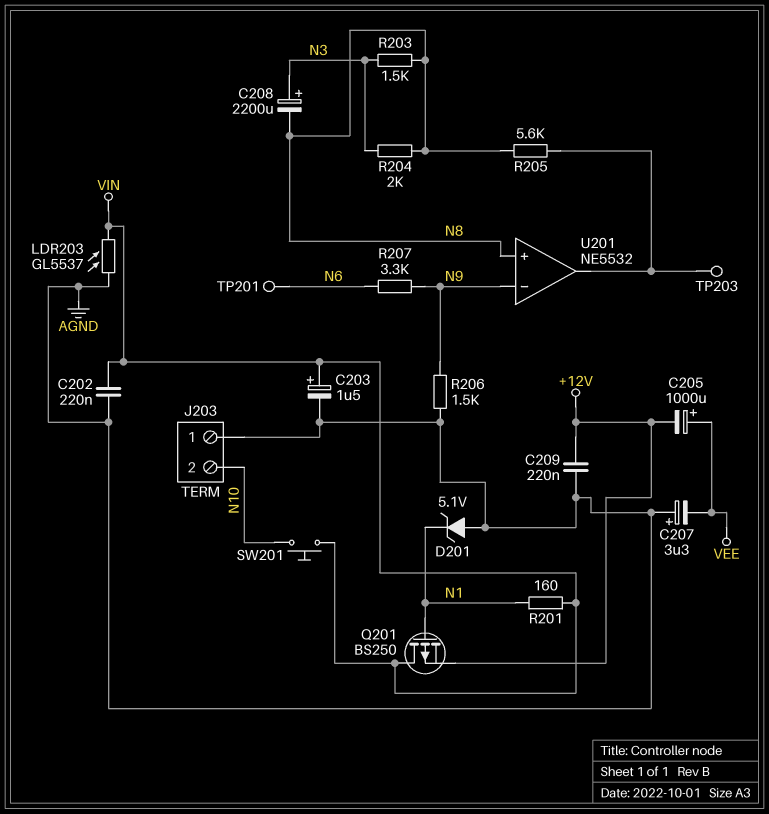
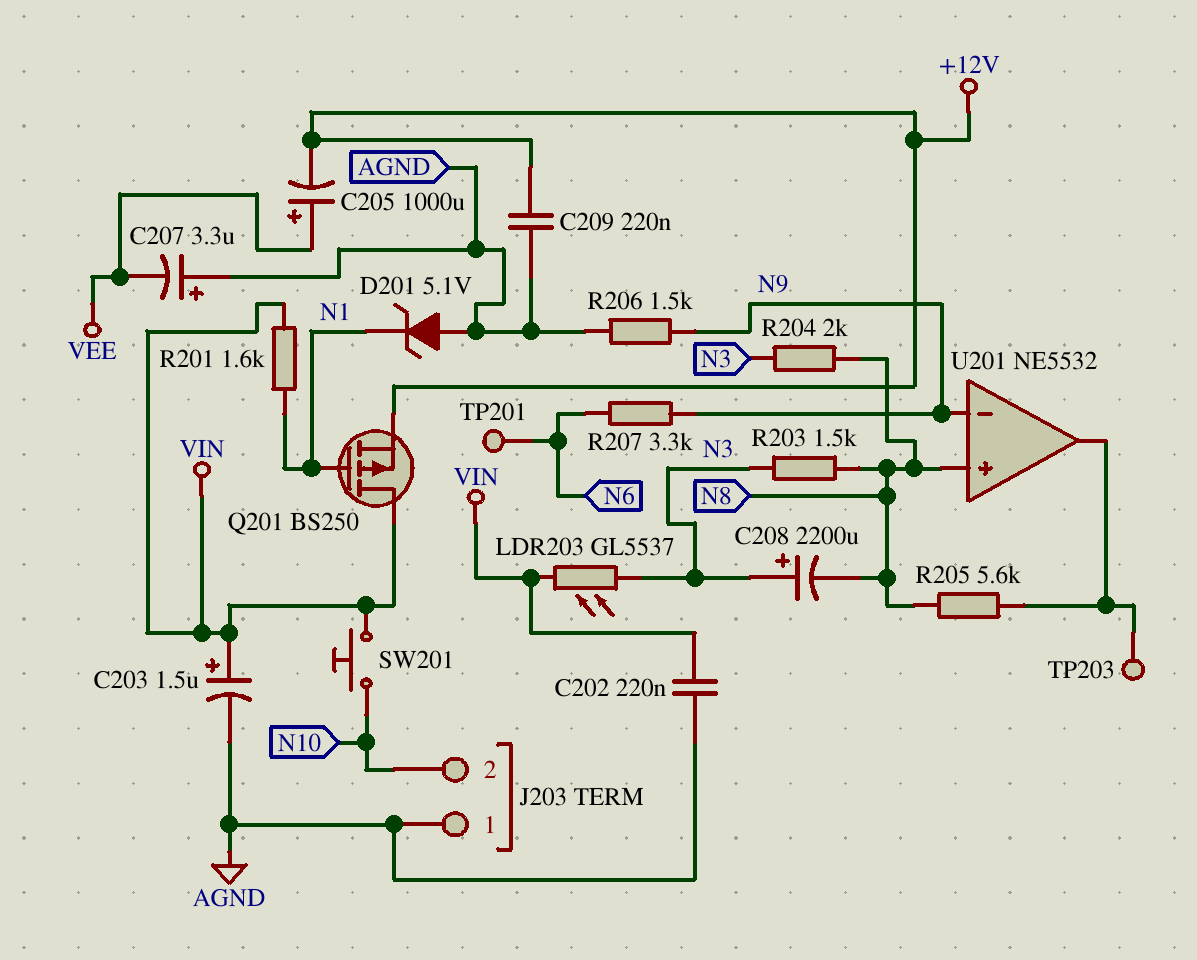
LDR203: GL5537 (AGND, VIN) -> GL5537 (N3, VIN)
R201: 160 (N1, VIN) -> 1.6k (N1, VIN)

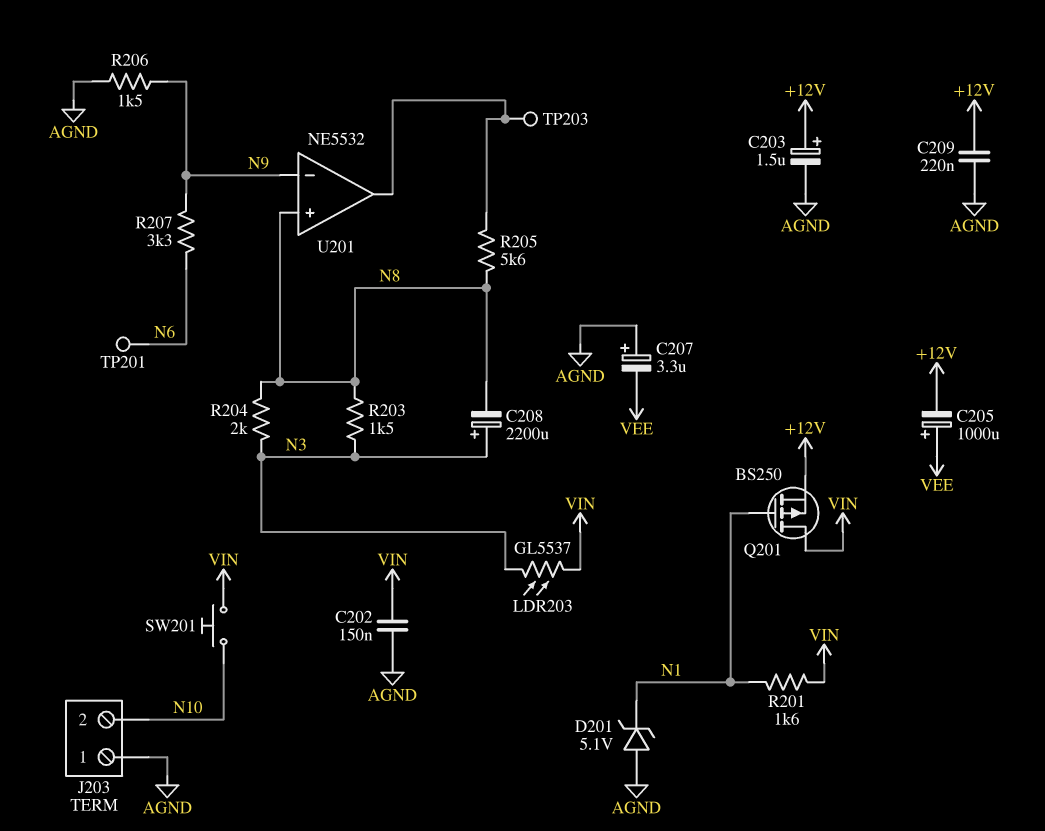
C202: 220nF (AGND, VIN) -> 150nF (AGND, VIN)
C203: 1.5uF (plus VIN, minus AGND) -> 1.5uF (plus +12V, minus AGND)

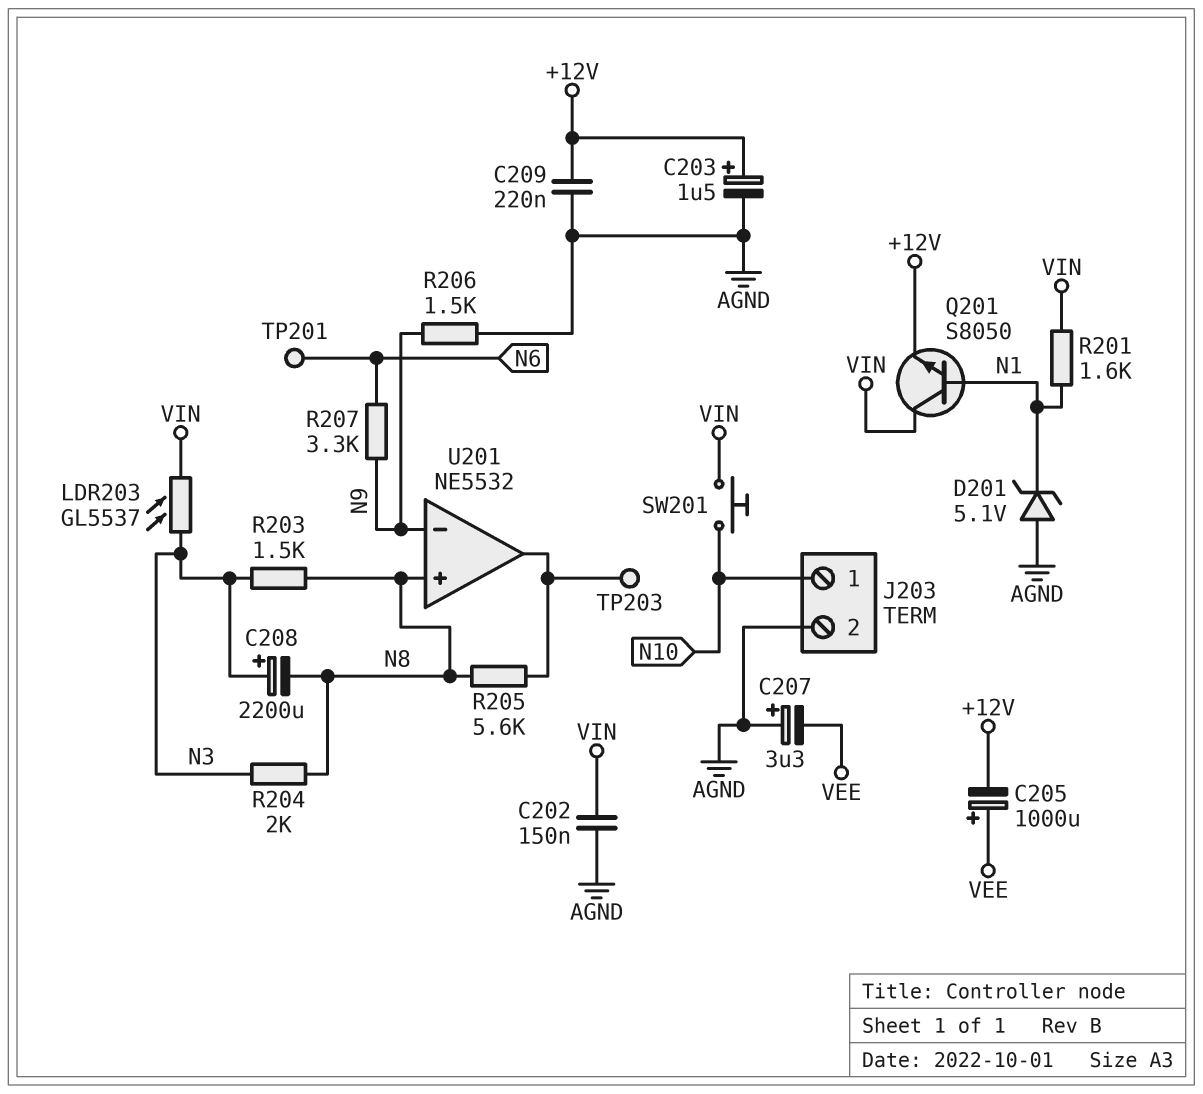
J203 pin 1: AGND -> N10
J203 pin 2: N10 -> AGND
Q201: PMOS BS250 (G N1, D VIN, S +12V) -> NPN S8050 (B N1, C VIN, E +12V)

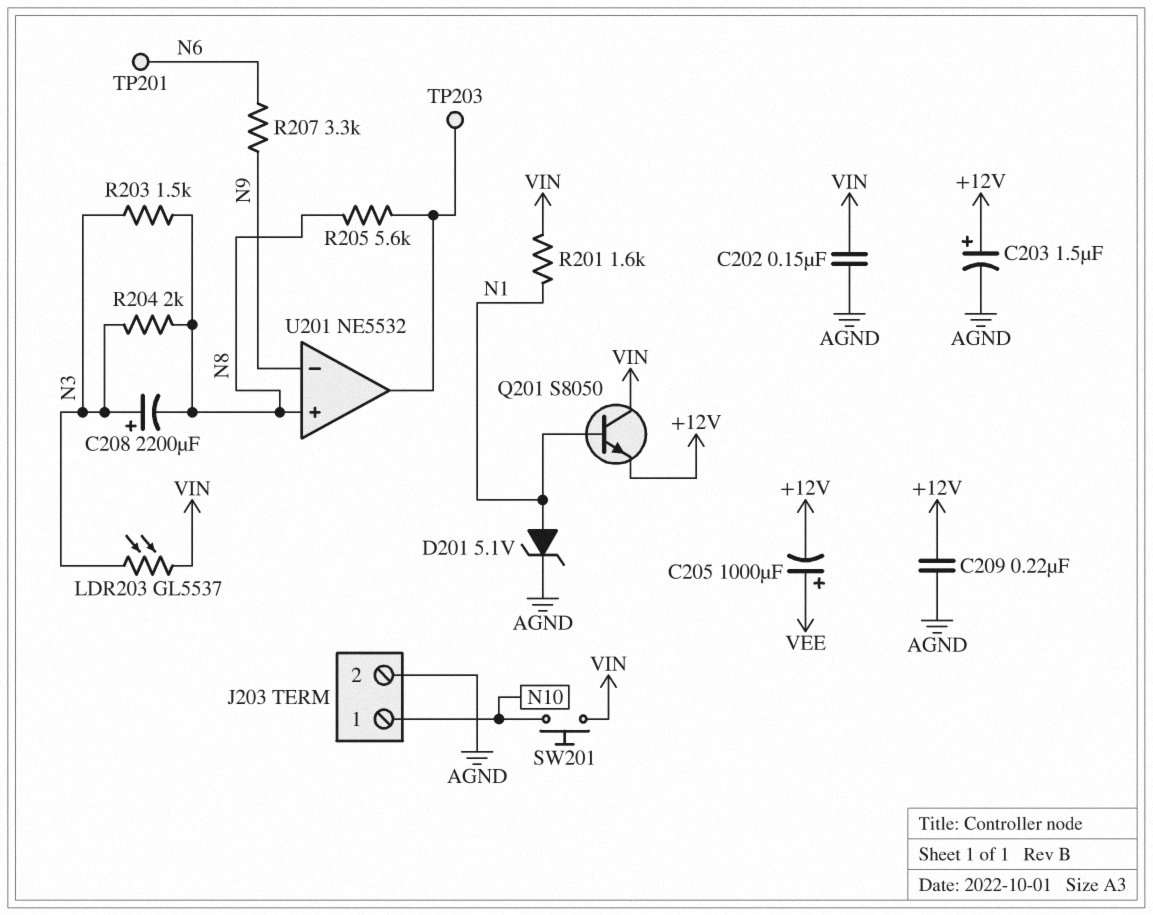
C207: 3.3uF (plus AGND, minus VEE) -> none
D201: zener 5.1V (A AGND, K N1) -> zener 5.1V (A N1, K AGND)
R206: 1.5k (AGND, N9) -> none

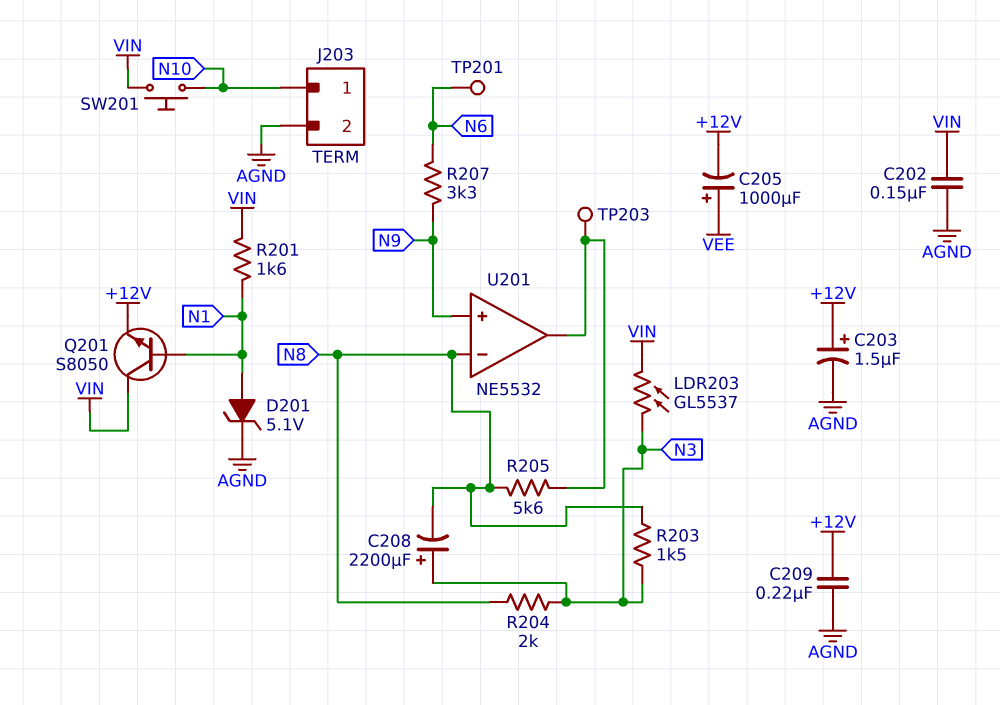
U201 pin in+: N8 -> N9
U201 pin in-: N9 -> N8

